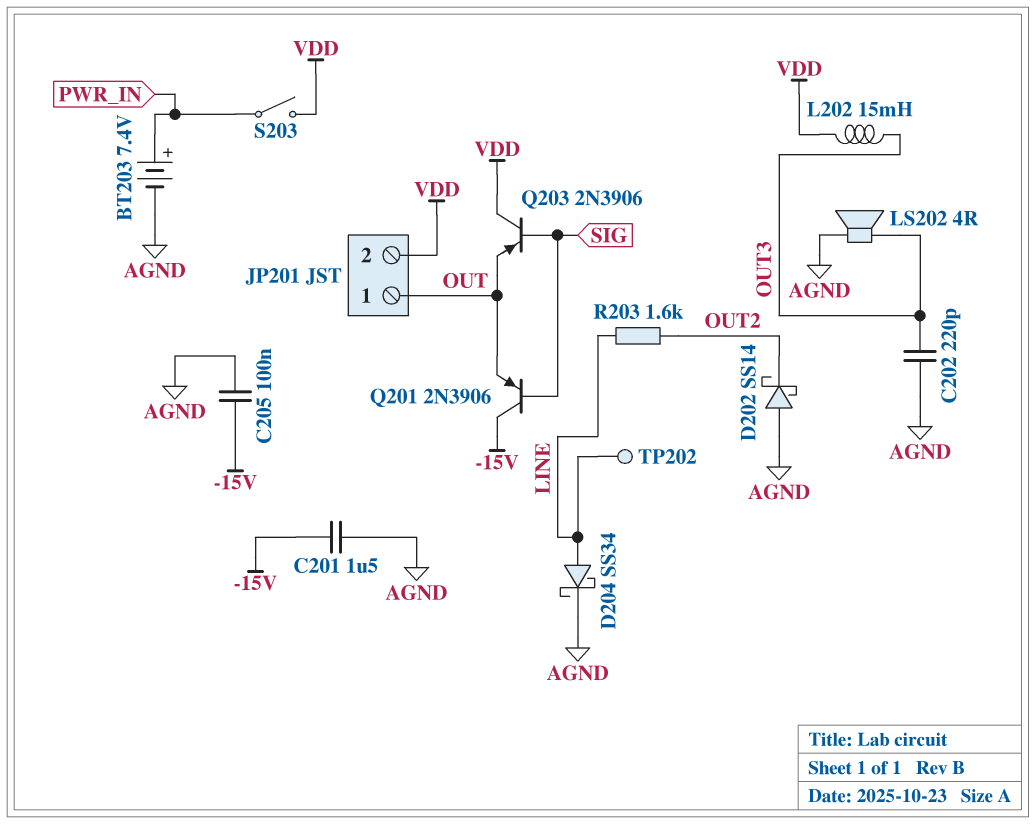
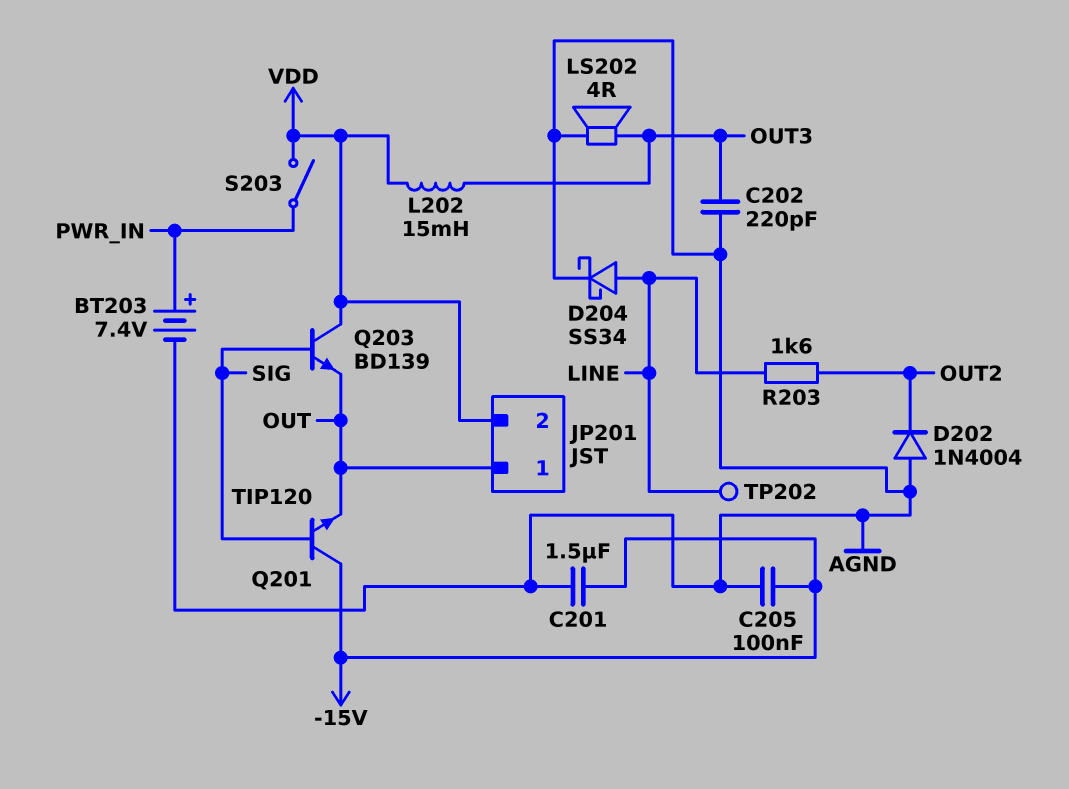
D202: schottky SS14 (A AGND, K OUT2) -> diode 1N4004 (A AGND, K OUT2)
Q201: PNP 2N3906 (B SIG, C -15V, E OUT) -> NPN TIP120 (B SIG, C -15V, E OUT)
Q203: PNP 2N3906 (B SIG, C VDD, E OUT) -> NPN BD139 (B SIG, C VDD, E OUT)

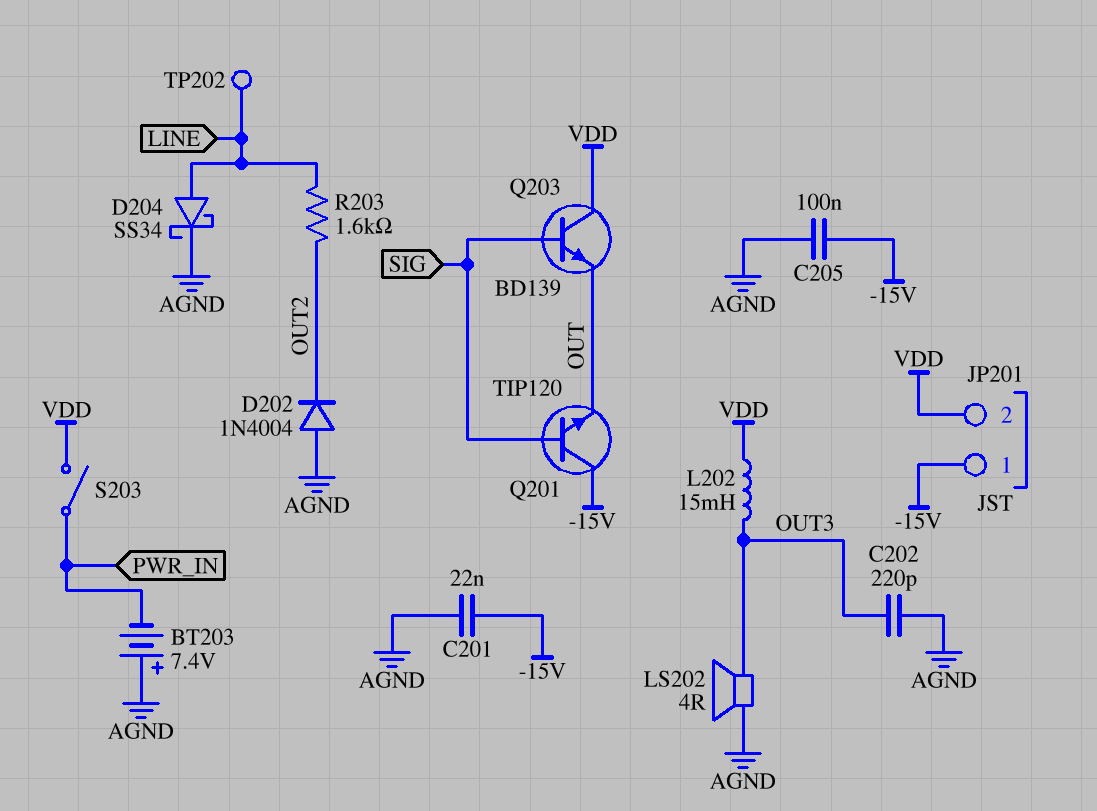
BT203: 7.4V (plus PWR_IN, minus AGND) -> 7.4V (plus AGND, minus PWR_IN)
C201: 1.5uF (-15V, AGND) -> 22nF (-15V, AGND)
JP201 pin 1: OUT -> -15V

